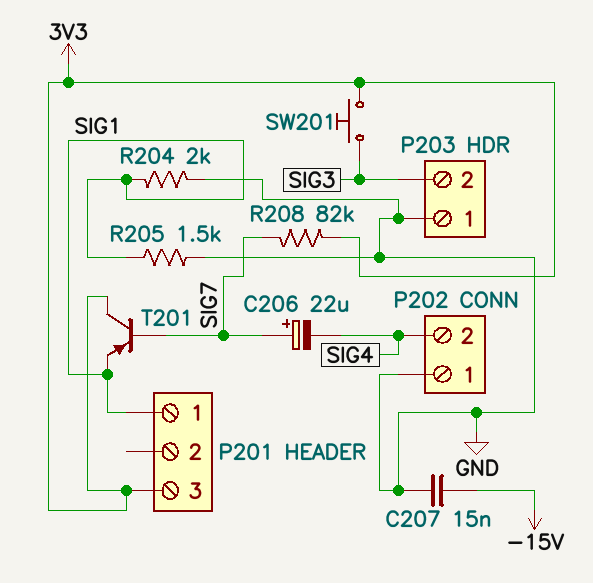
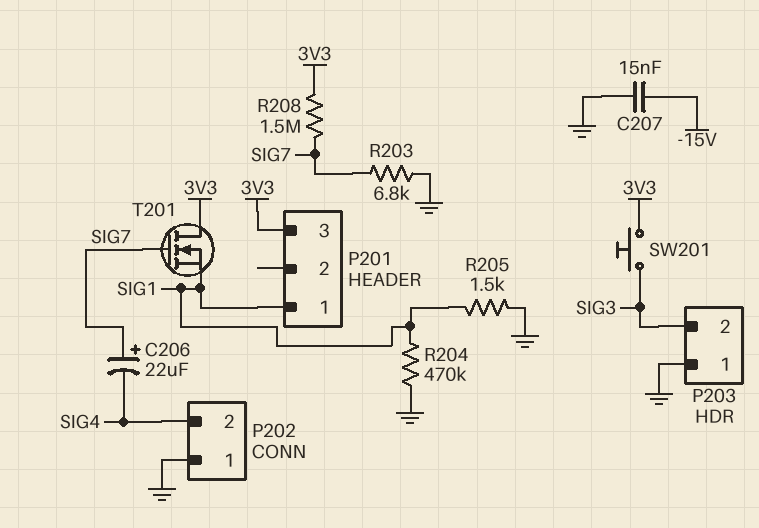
R203: none -> 6.8k (GND, SIG7)
R204: 2k (GND, SIG1) -> 470k (GND, SIG1)
R208: 82k (3V3, SIG7) -> 1.5M (3V3, SIG7)
T201: PNP (B SIG7, C 3V3, E SIG1) -> NMOS (G SIG7, D 3V3, S SIG1)

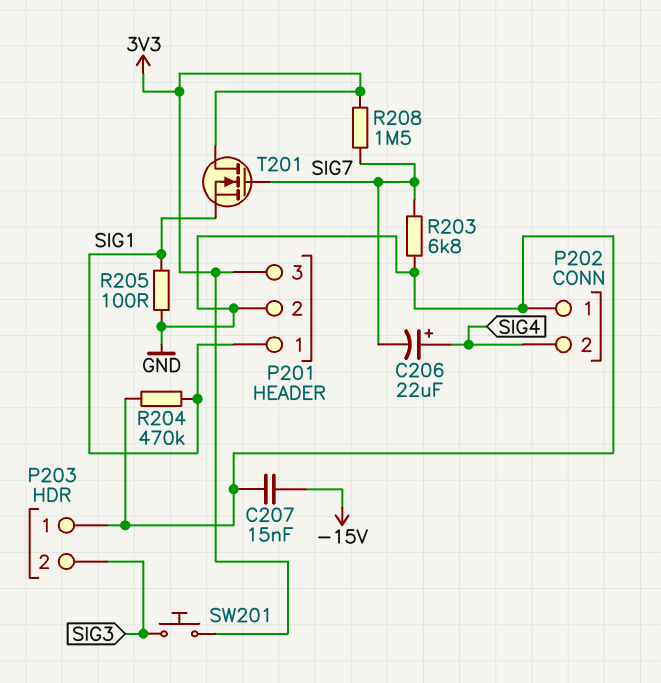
C206: 22uF (plus SIG7, minus SIG4) -> 22uF (plus SIG4, minus SIG7)
P201 pin 2: none -> GND
R205: 1.5k (GND, SIG1) -> 100 (GND, SIG1)

